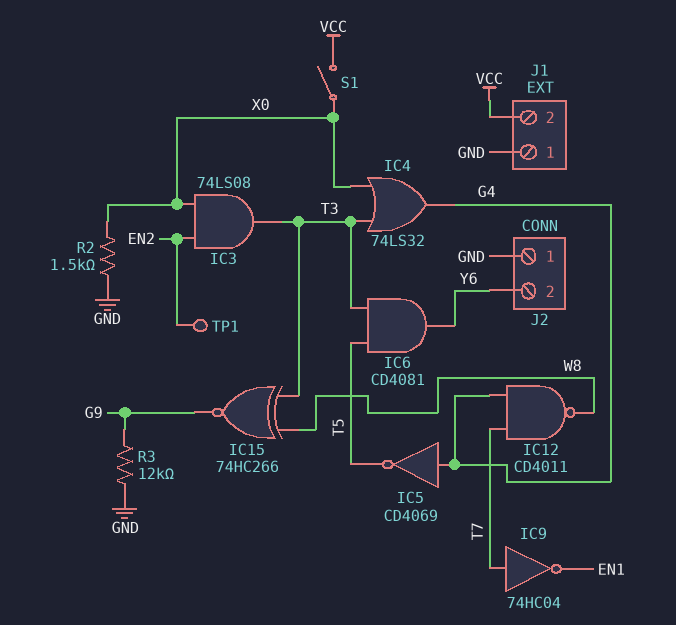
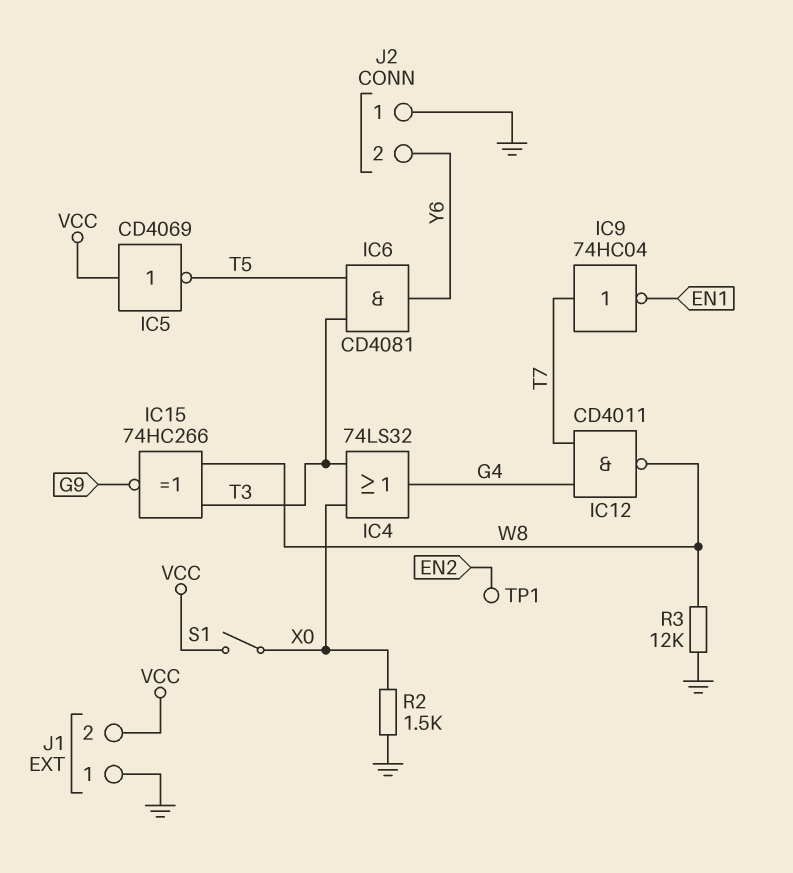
IC3: AND 74LS08 (in EN2, in X0, out T3) -> none
IC5: NOT CD4069 (in G4, out T5) -> NOT CD4069 (in VCC, out T5)
R3: 12k (G9, GND) -> 12k (GND, W8)

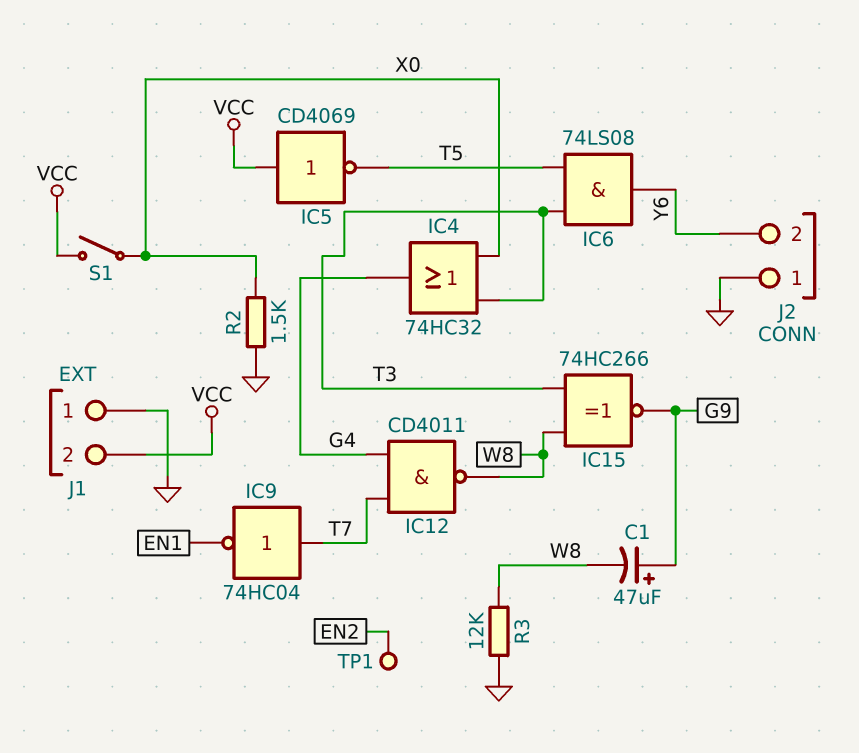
C1: none -> 47uF (plus G9, minus W8)
IC4: OR 74LS32 (in T3, in X0, out G4) -> OR 74HC32 (in T3, in X0, out G4)
IC6: AND CD4081 (in T3, in T5, out Y6) -> AND 74LS08 (in T3, in T5, out Y6)

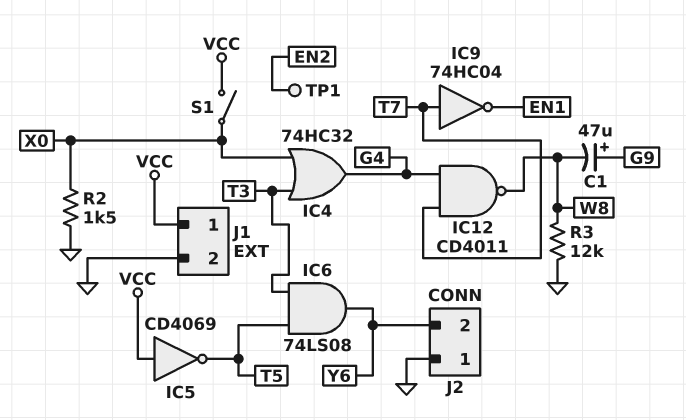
IC15: XNOR 74HC266 (in T3, in W8, out G9) -> none
J1 pin 1: GND -> VCC
J1 pin 2: VCC -> GND

